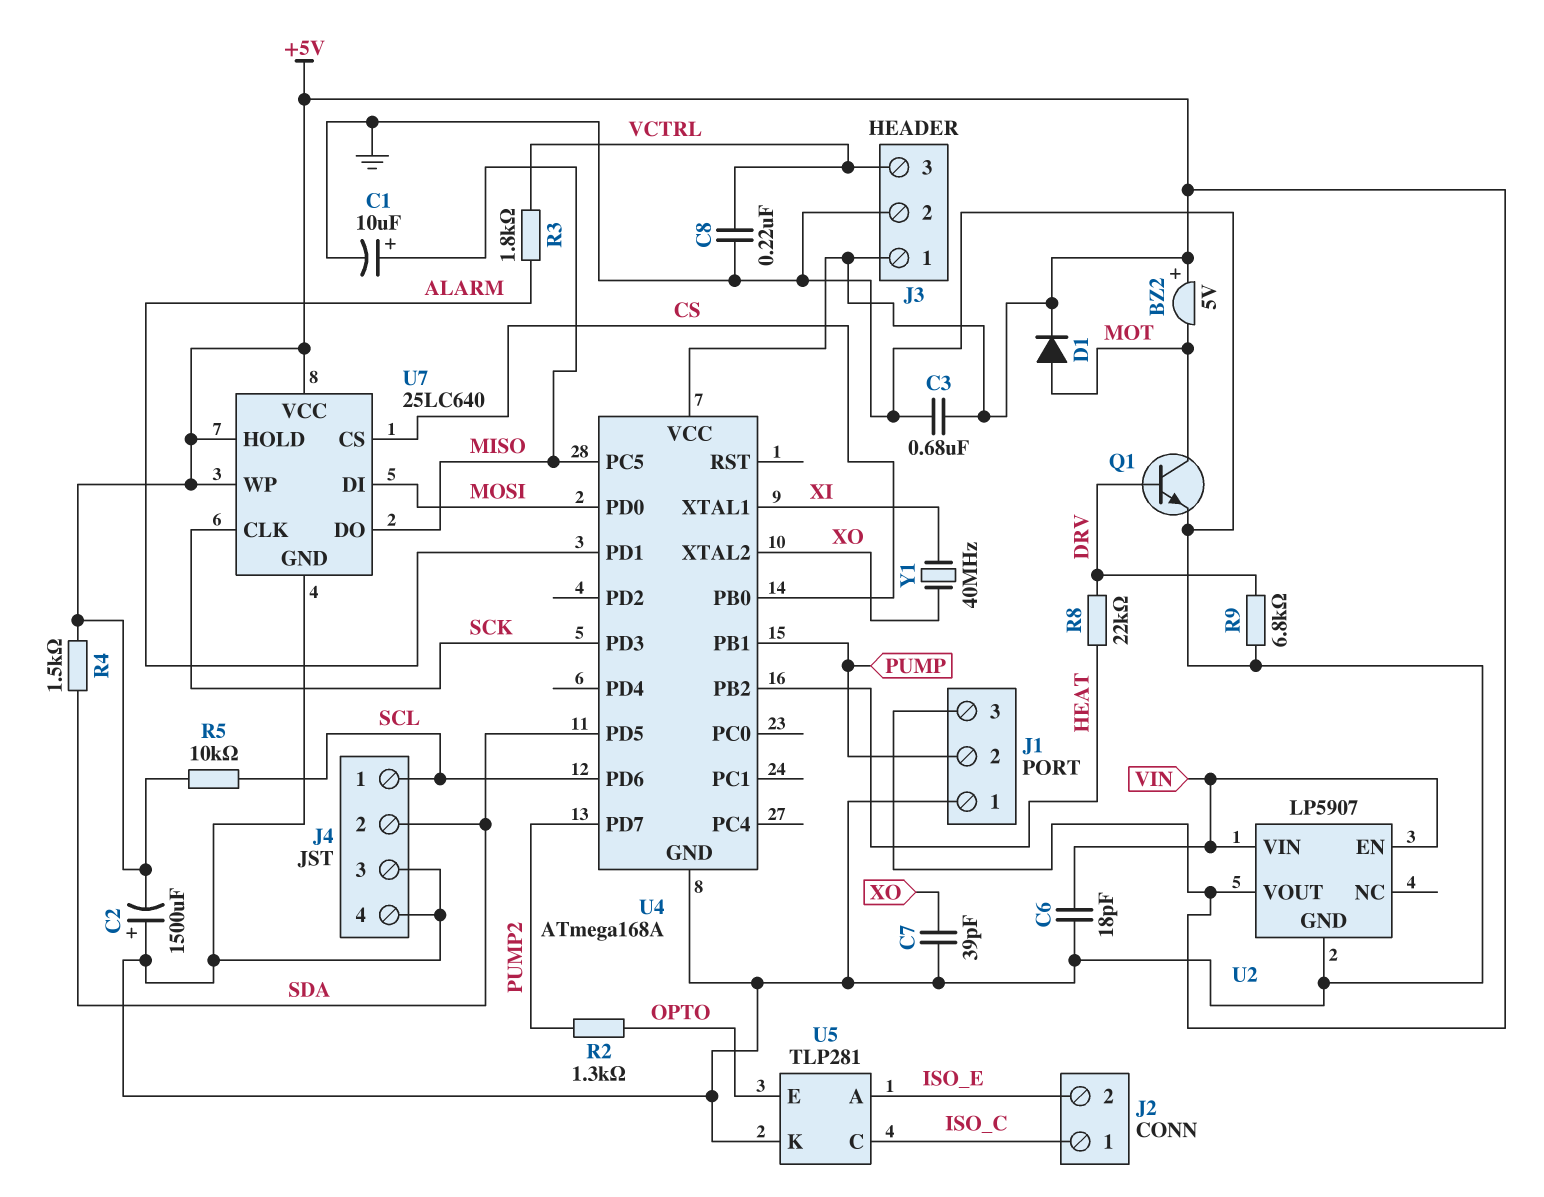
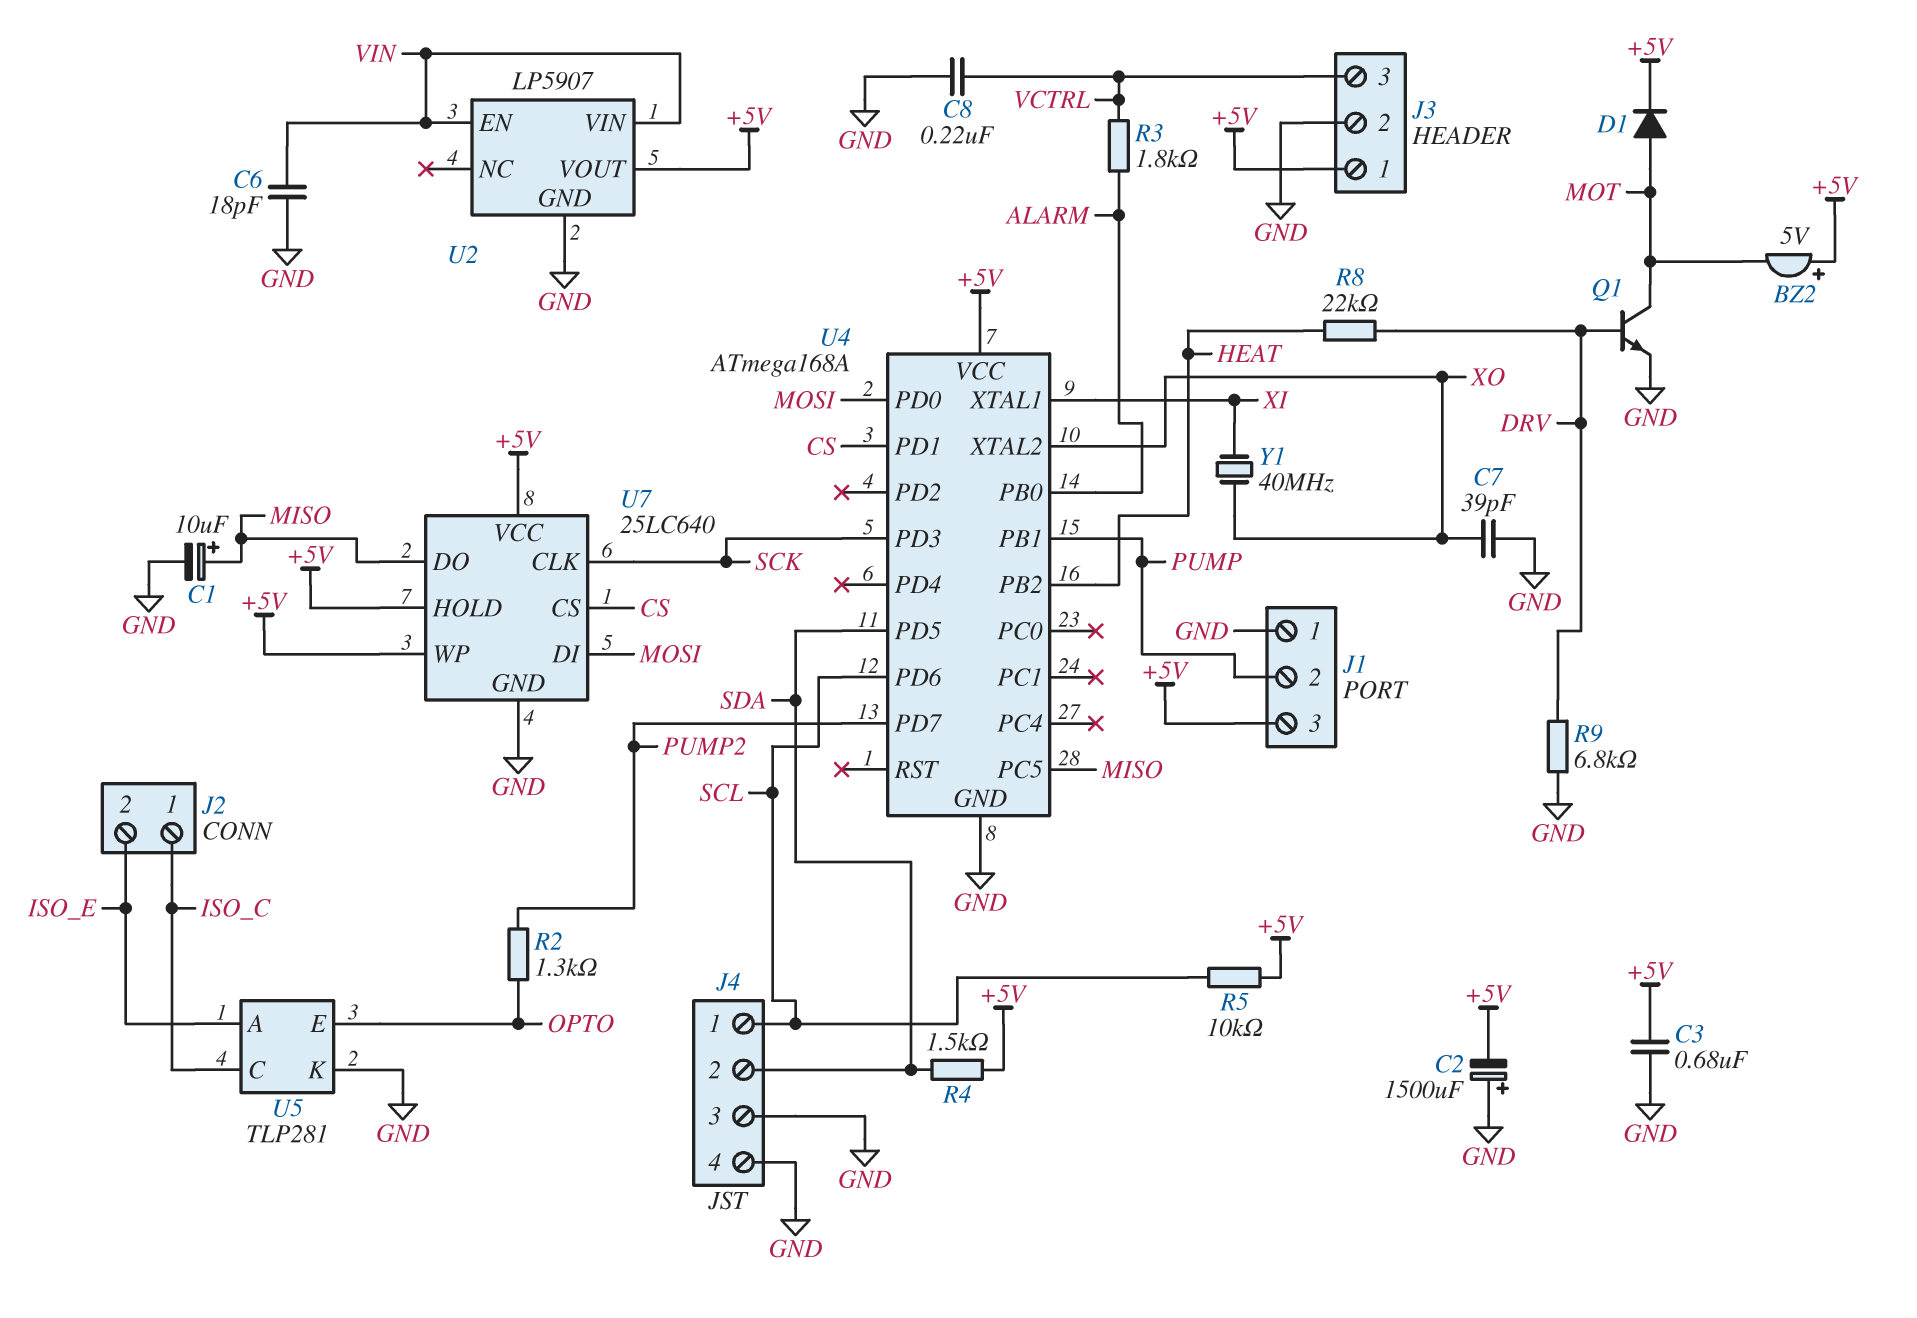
U4 pin PB0: CS -> ALARM
U4 pin PD1: ALARM -> CS

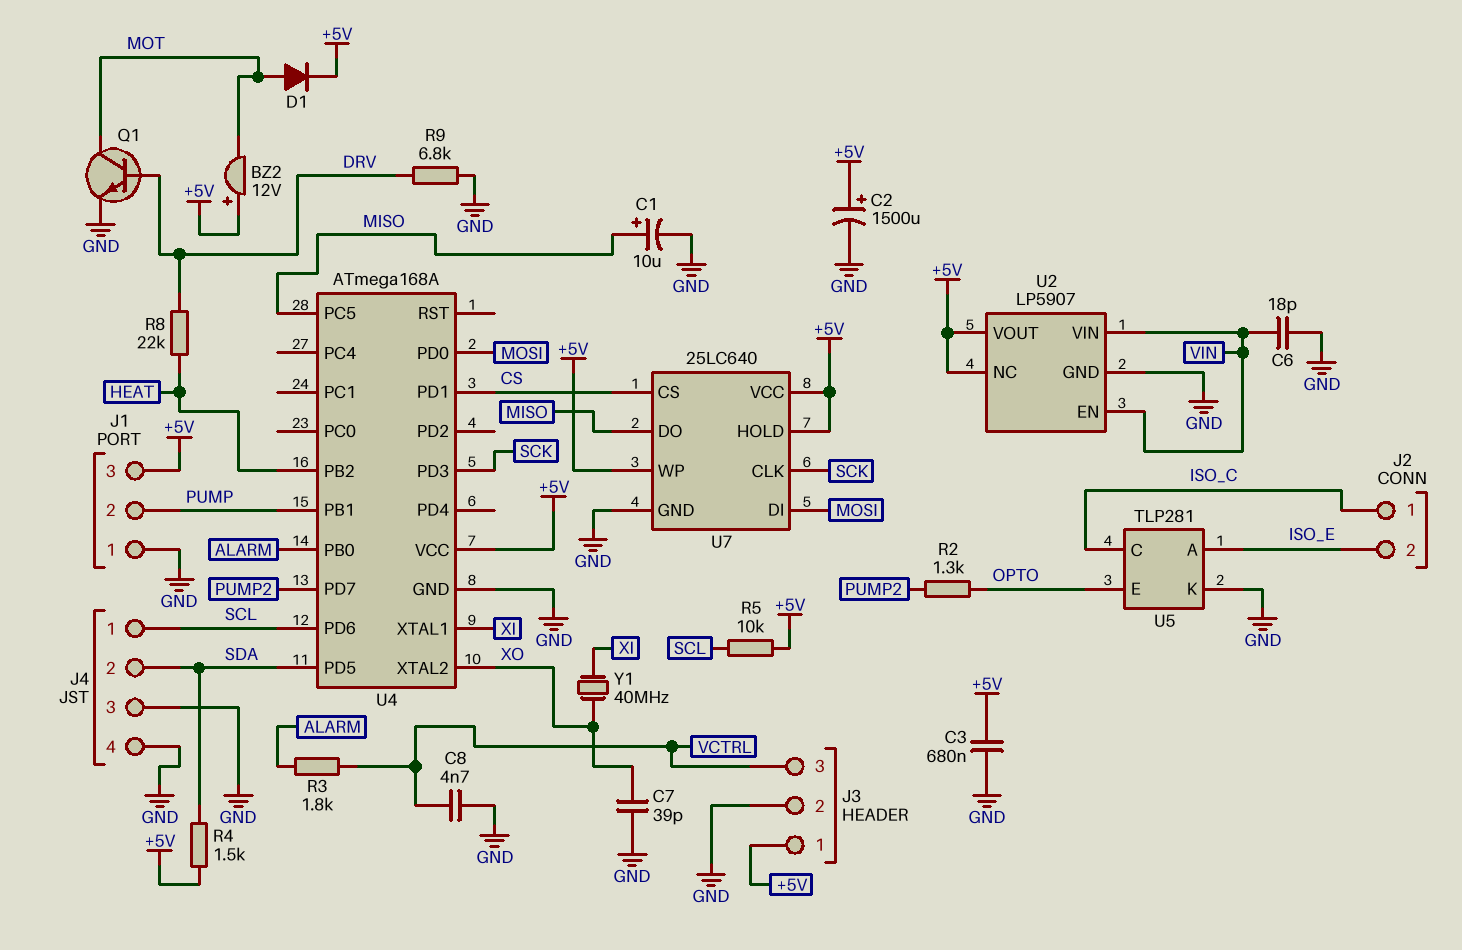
BZ2: buzzer 5V (plus +5V, minus MOT) -> buzzer 12V (plus +5V, minus MOT)
C2: 1500uF (plus GND, minus +5V) -> 1500uF (plus +5V, minus GND)
C8: 220nF (GND, VCTRL) -> 4.7nF (GND, VCTRL)
U2 pin NC: none -> +5V

